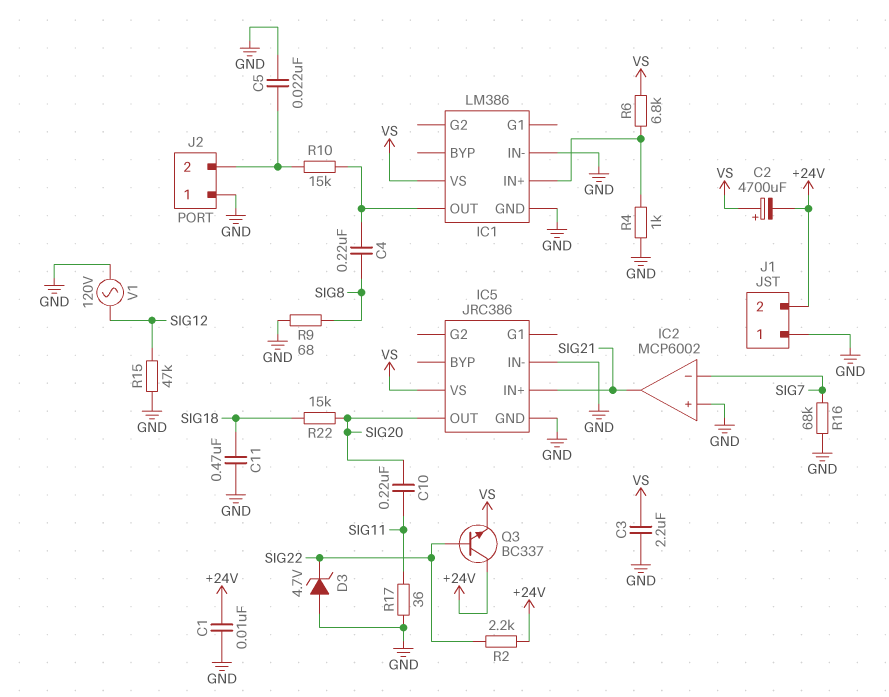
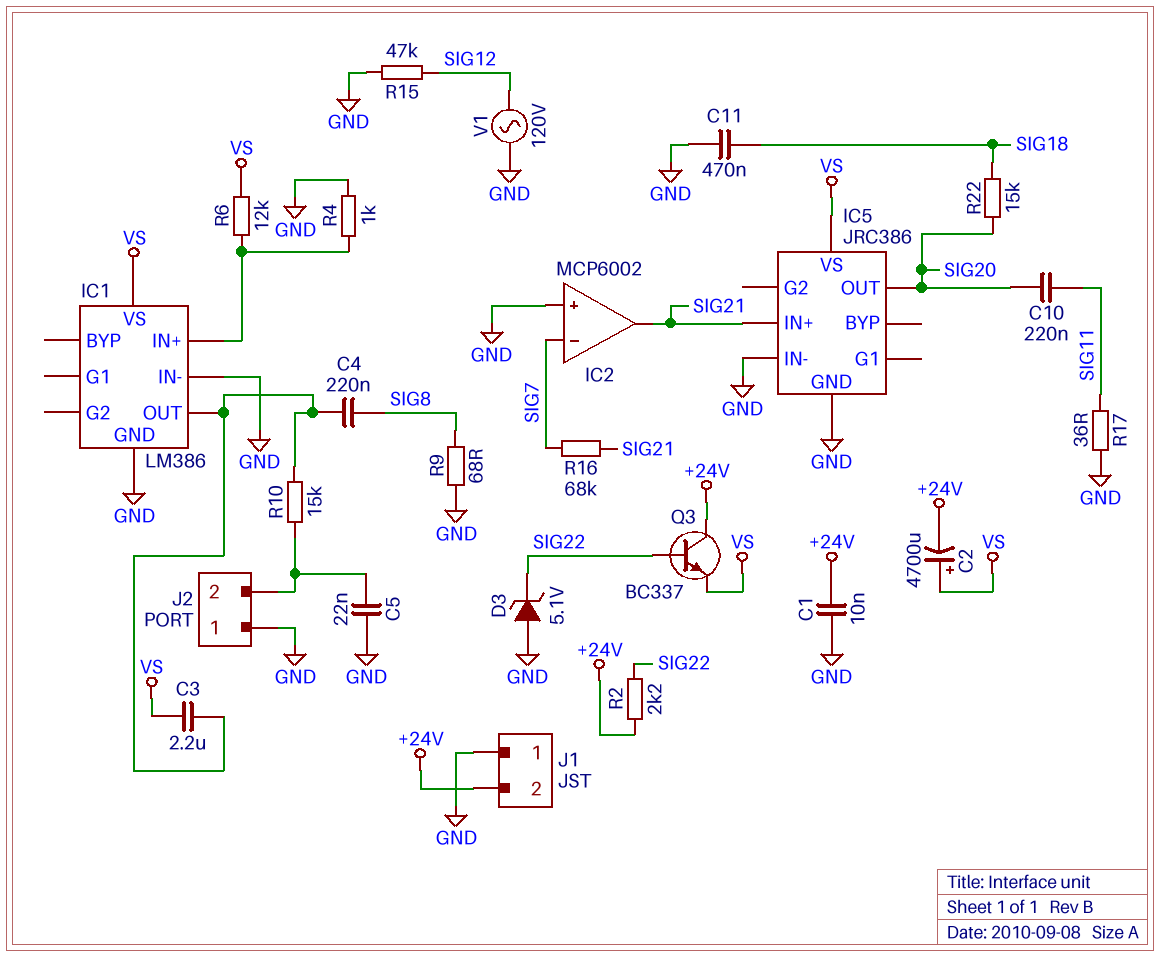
C3: 2.2uF (GND, VS) -> 2.2uF (IC1/OUT, VS)
D3: zener 4.7V (A GND, K SIG22) -> zener 5.1V (A GND, K SIG22)
R6: 6.8k (IC1/IN+, VS) -> 12k (IC1/IN+, VS)
R16: 68k (GND, SIG7) -> 68k (SIG7, SIG21)

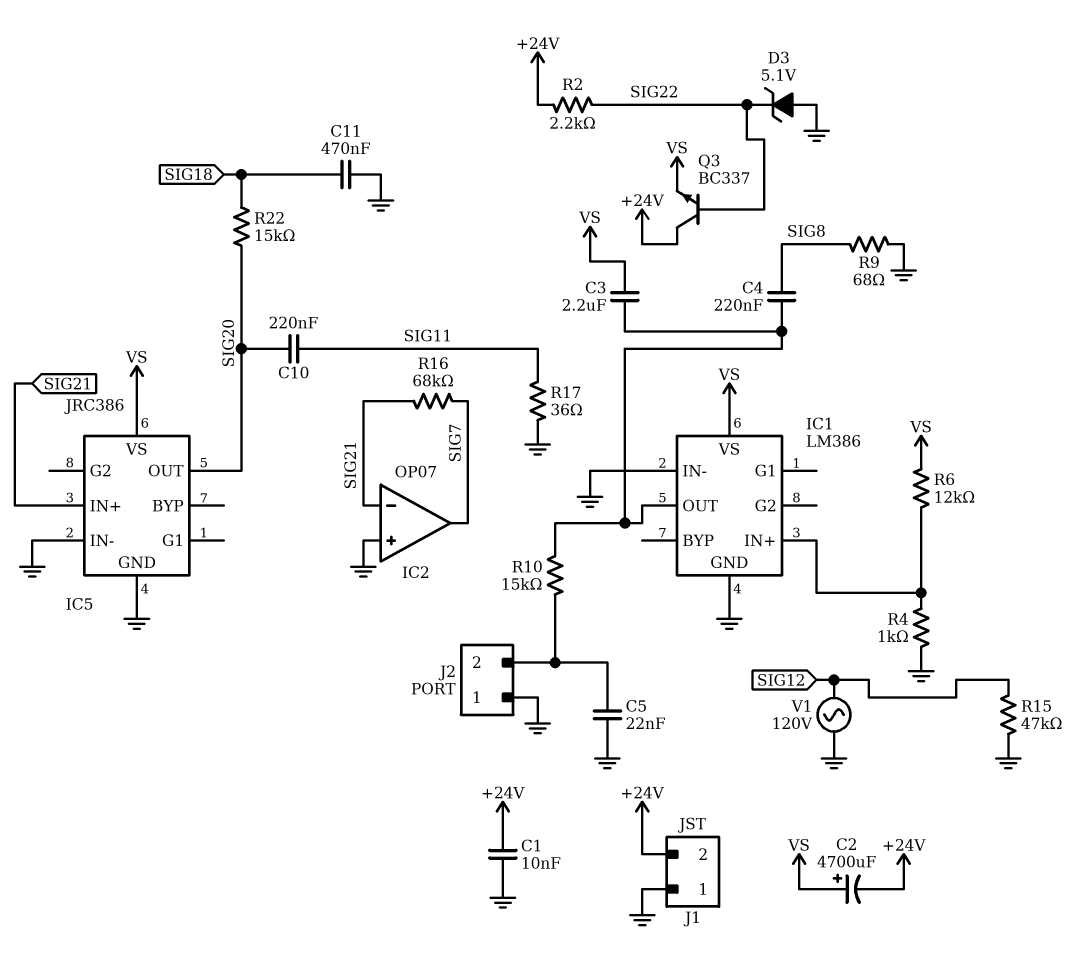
IC2: MCP6002 -> OP07
IC2 pin in-: SIG7 -> SIG21
IC2 pin out: SIG21 -> SIG7

